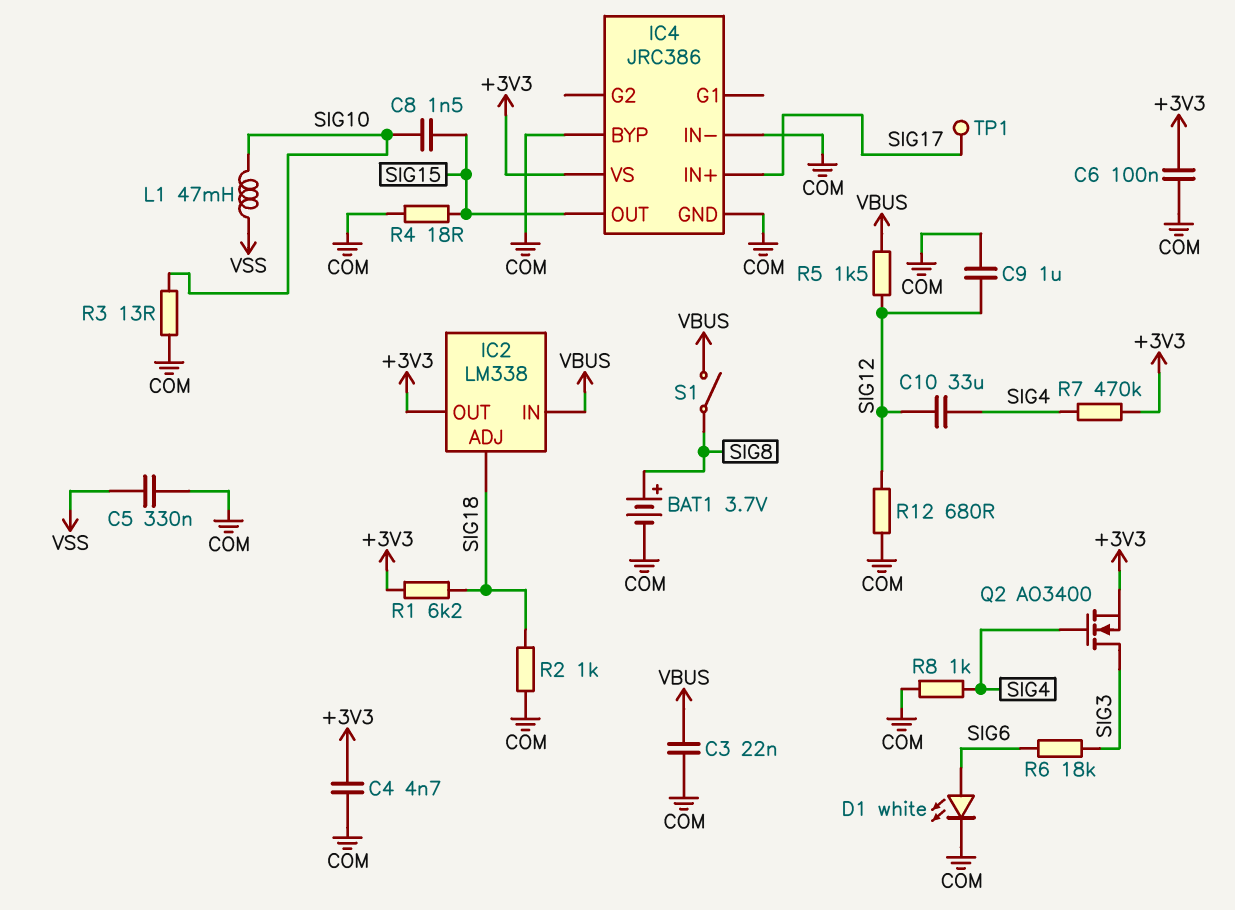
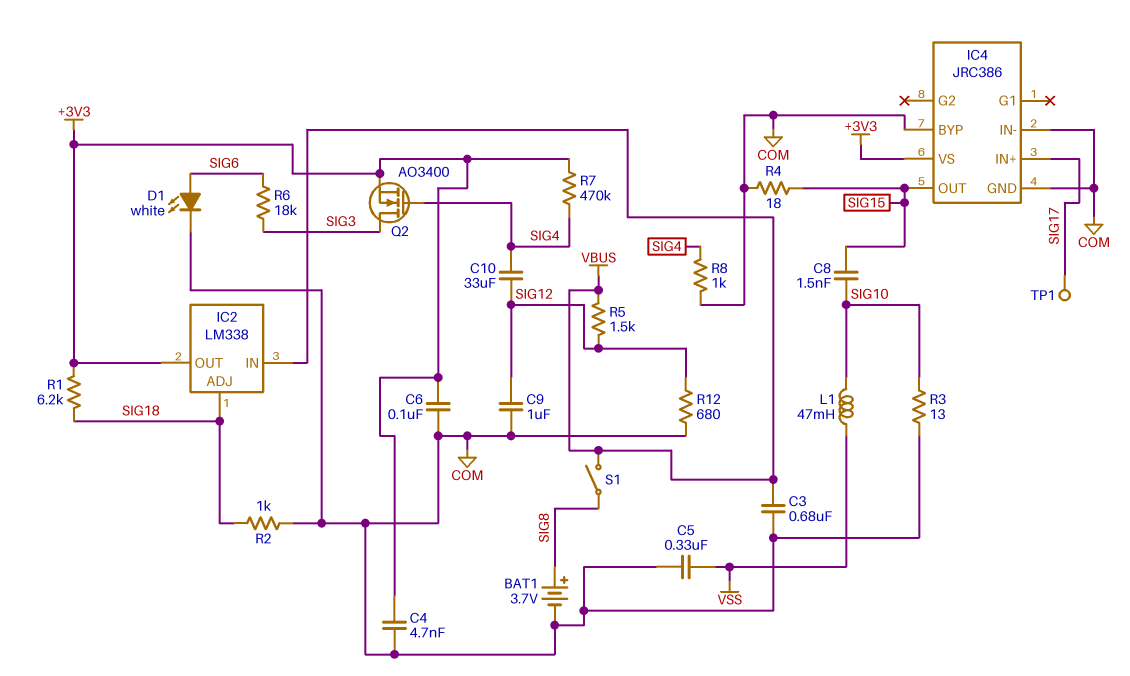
C3: 22nF (COM, VBUS) -> 680nF (COM, VBUS)

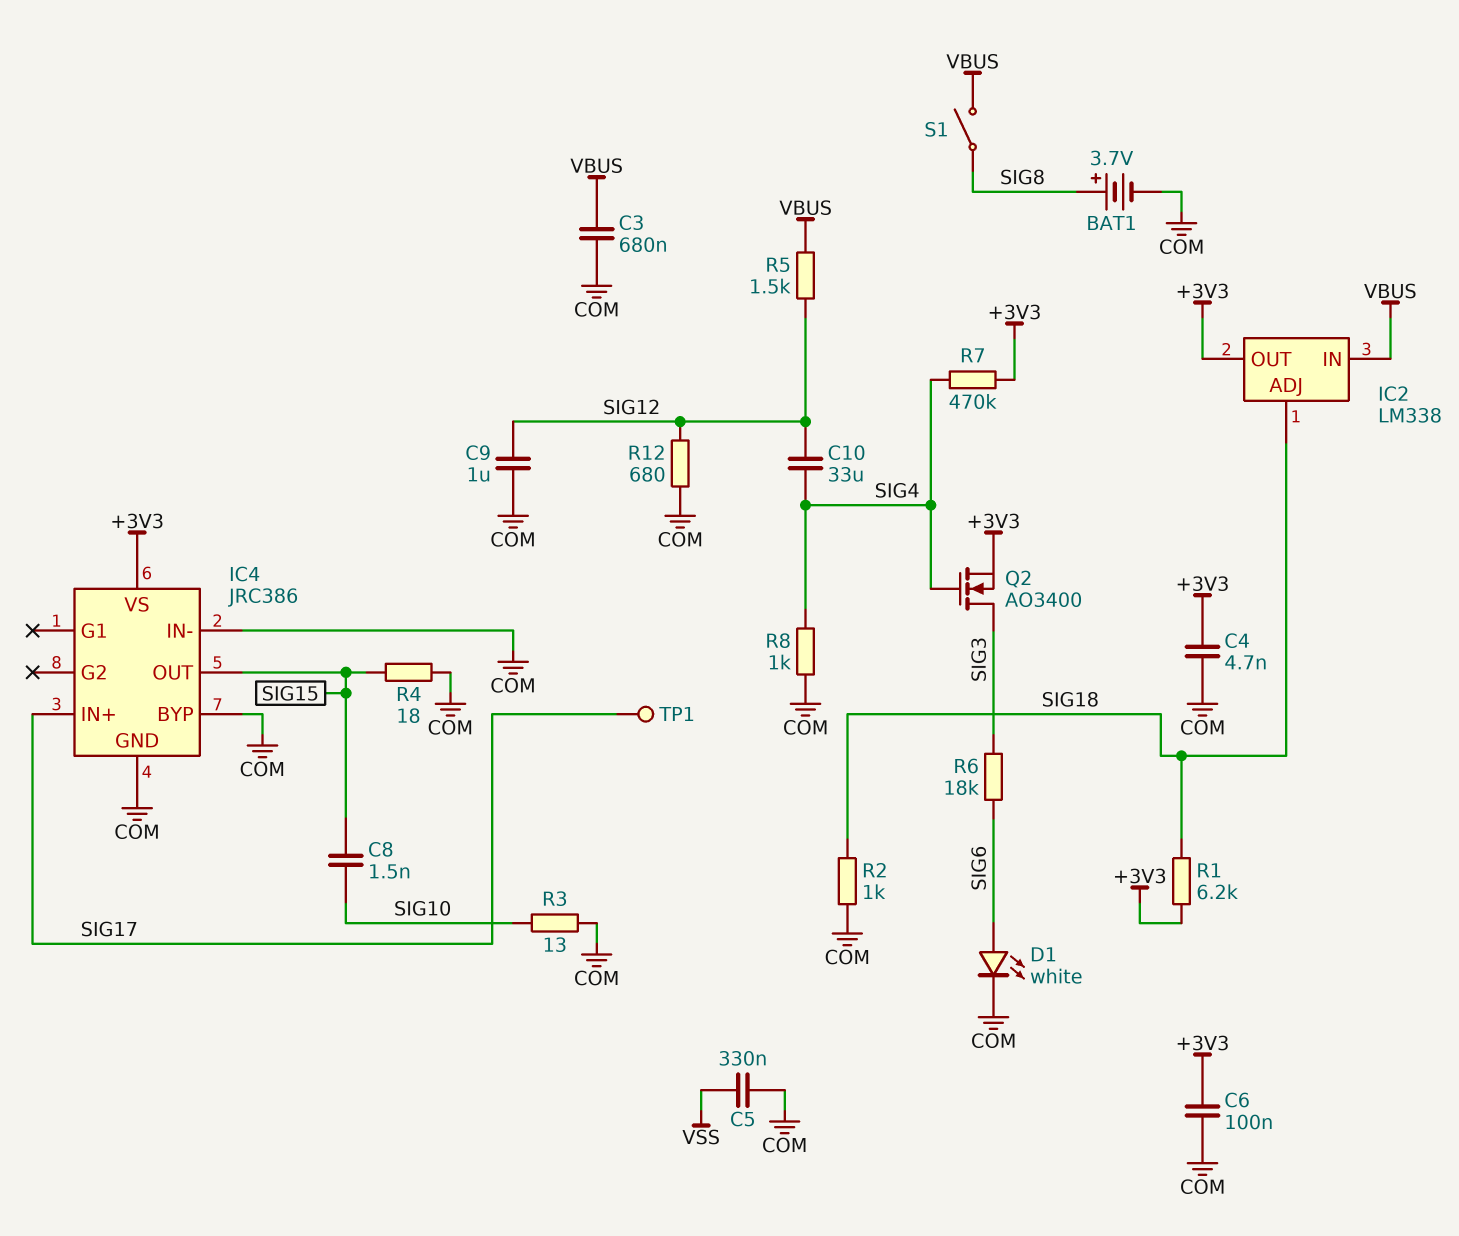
L1: 47mH (SIG10, VSS) -> none

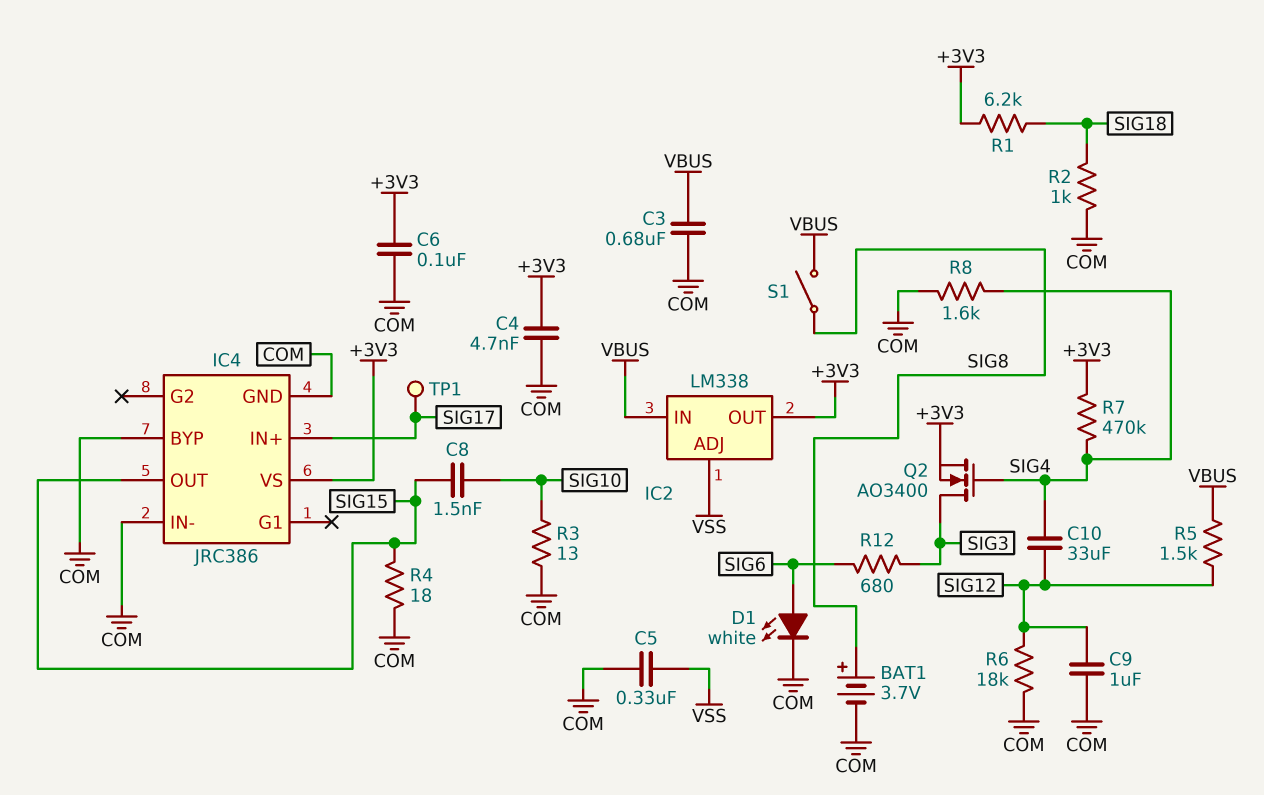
IC2 pin ADJ: SIG18 -> VSS
R6: 18k (SIG3, SIG6) -> 18k (COM, SIG12)
R8: 1k (COM, SIG4) -> 1.6k (COM, SIG4)
R12: 680 (COM, SIG12) -> 680 (SIG3, SIG6)

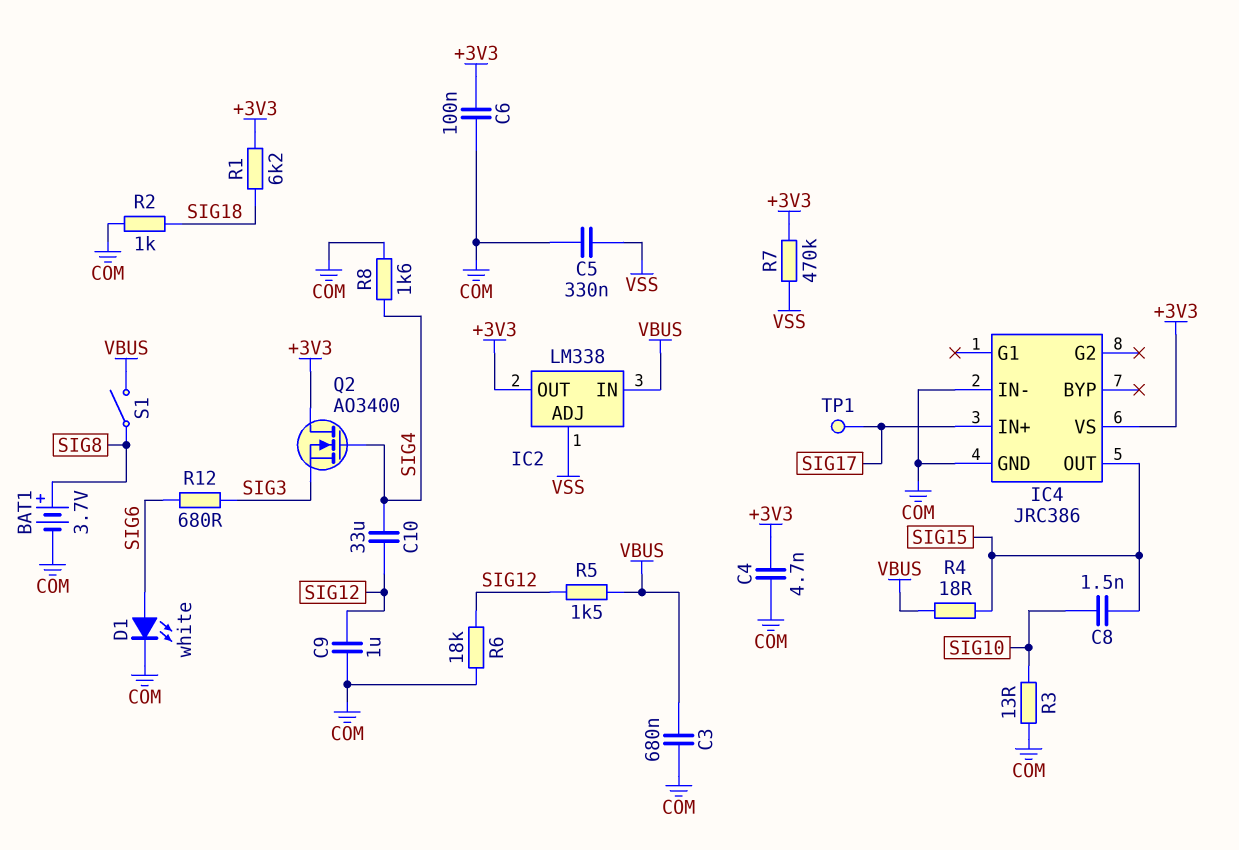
IC4 pin BYP: COM -> none
Q2: NMOS AO3400 (G SIG4, D SIG3, S +3V3) -> NMOS AO3400 (G SIG4, D +3V3, S SIG3)
R4: 18 (COM, SIG15) -> 18 (SIG15, VBUS)
R7: 470k (+3V3, SIG4) -> 470k (+3V3, VSS)

